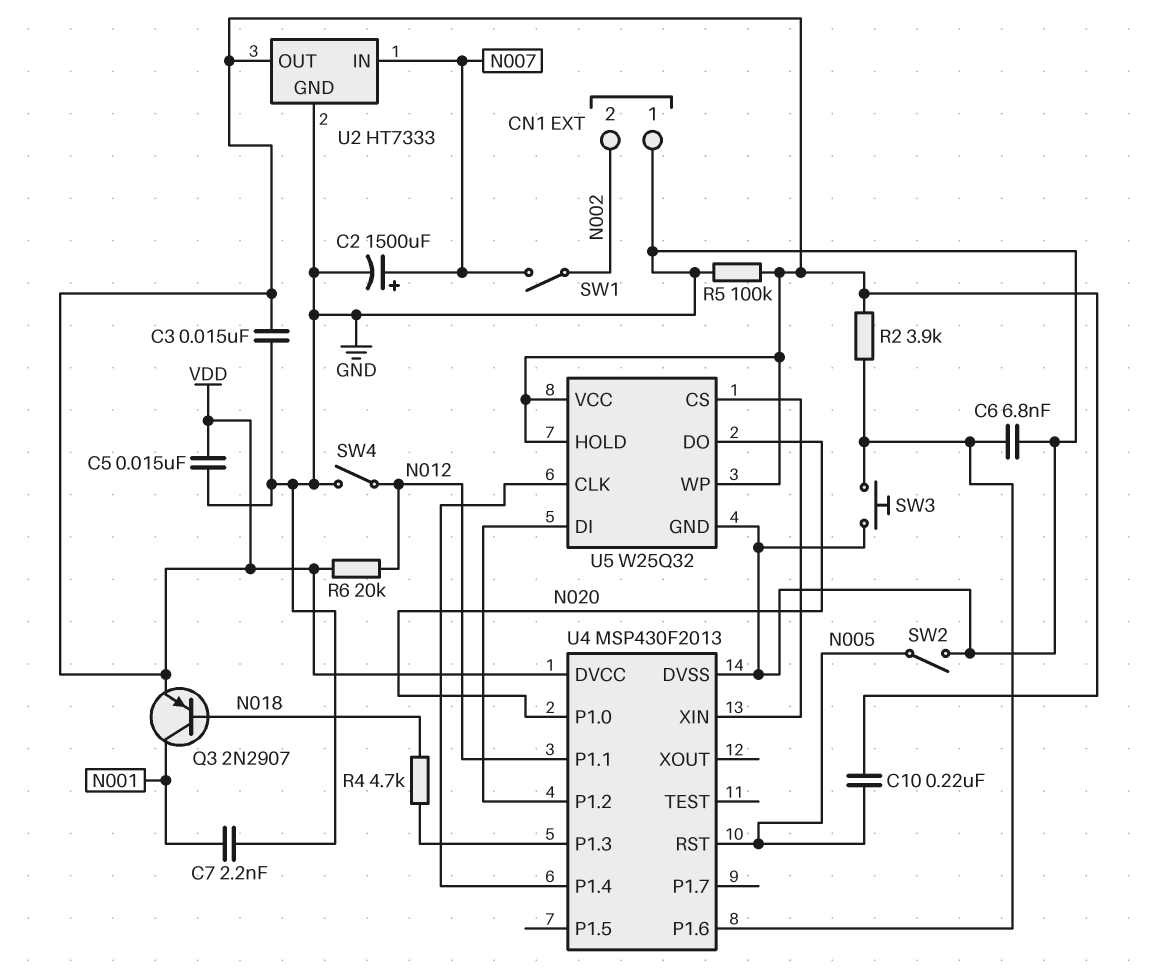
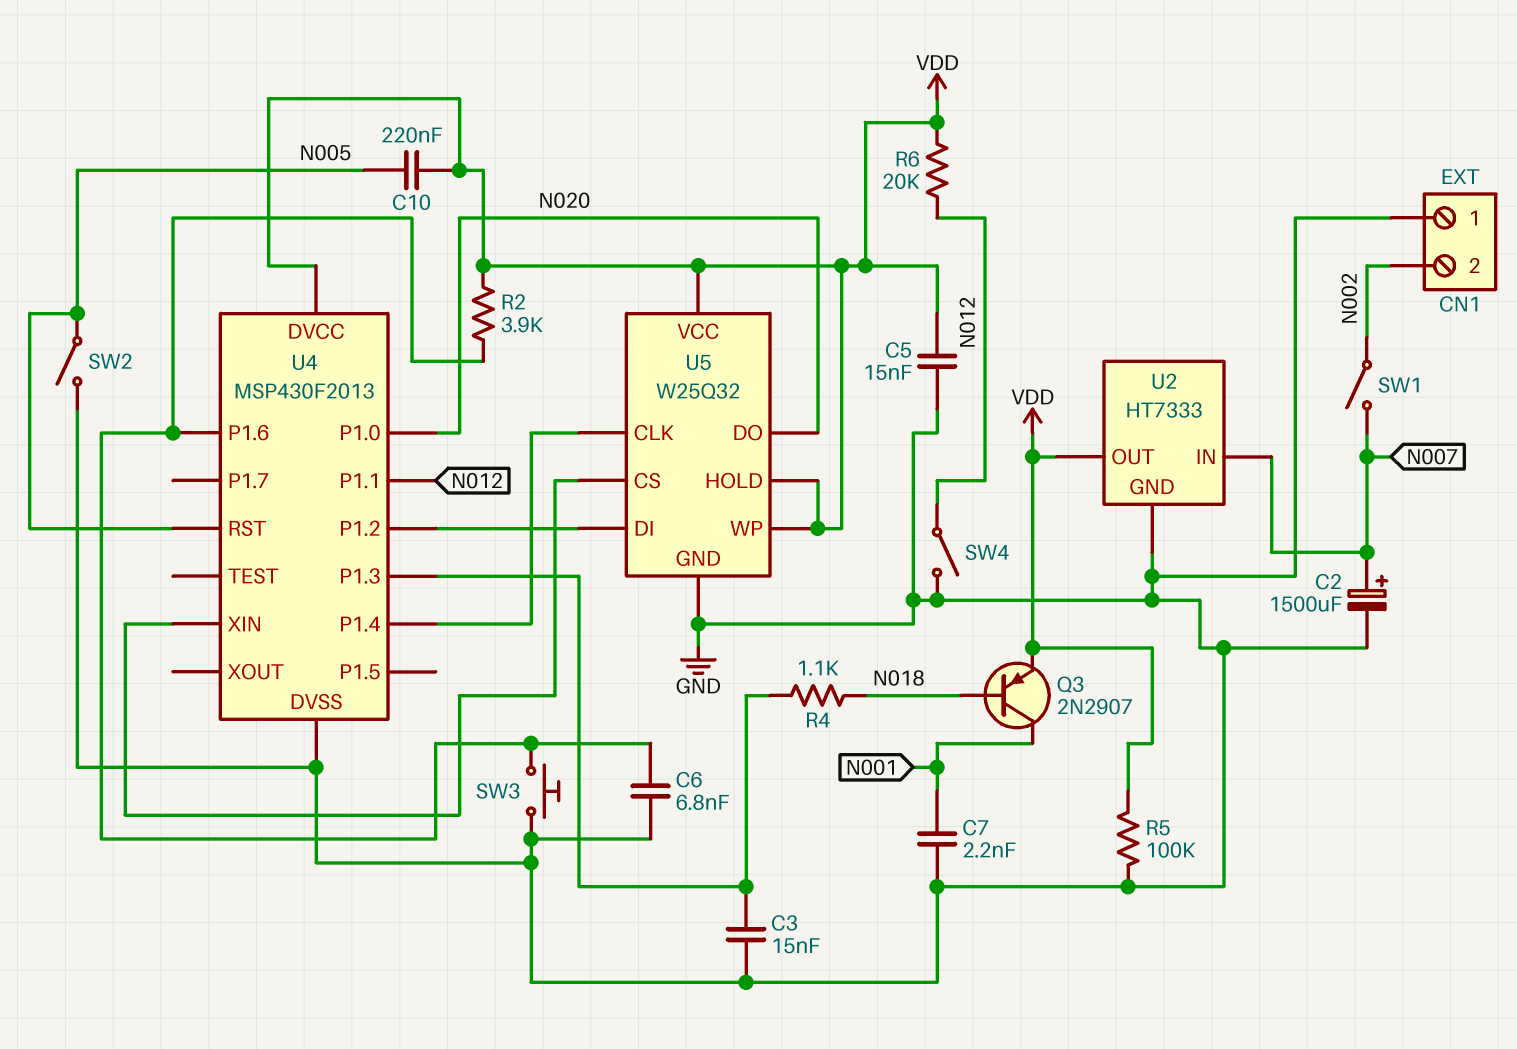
C3: 15nF (GND, VDD) -> 15nF (GND, U4/P1.3)
R4: 4.7k (N018, U4/P1.3) -> 1.1k (N018, U4/P1.3)

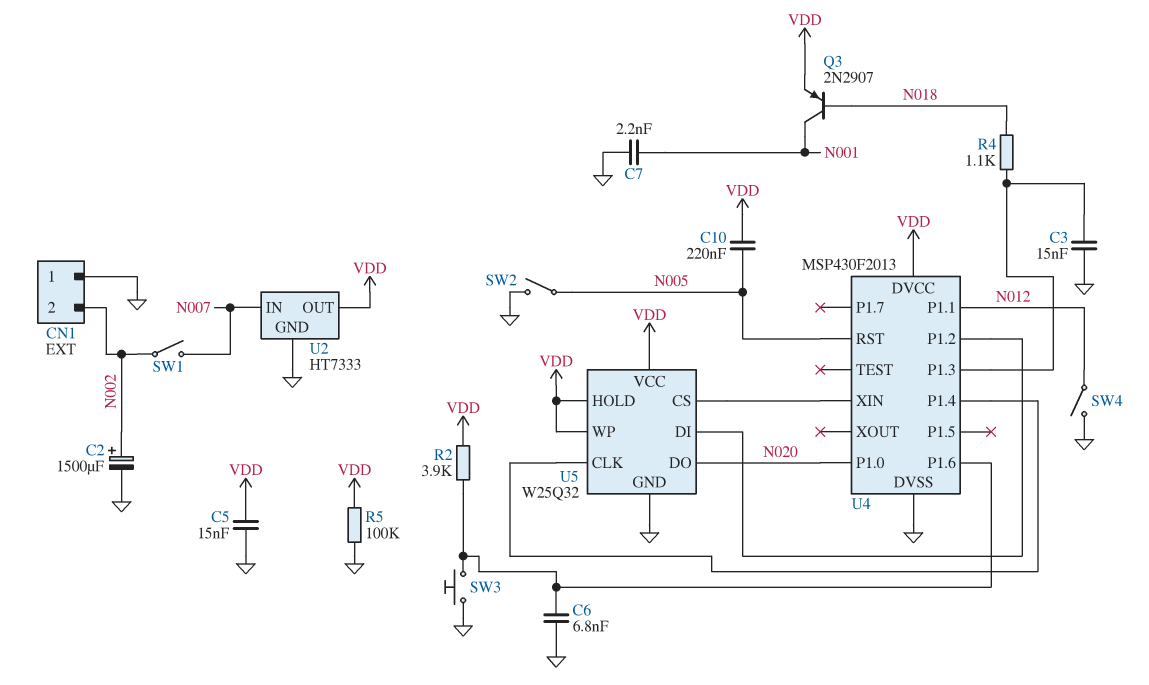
C2: 1500uF (plus N007, minus GND) -> 1500uF (plus N002, minus GND)
R6: 20k (N012, VDD) -> none

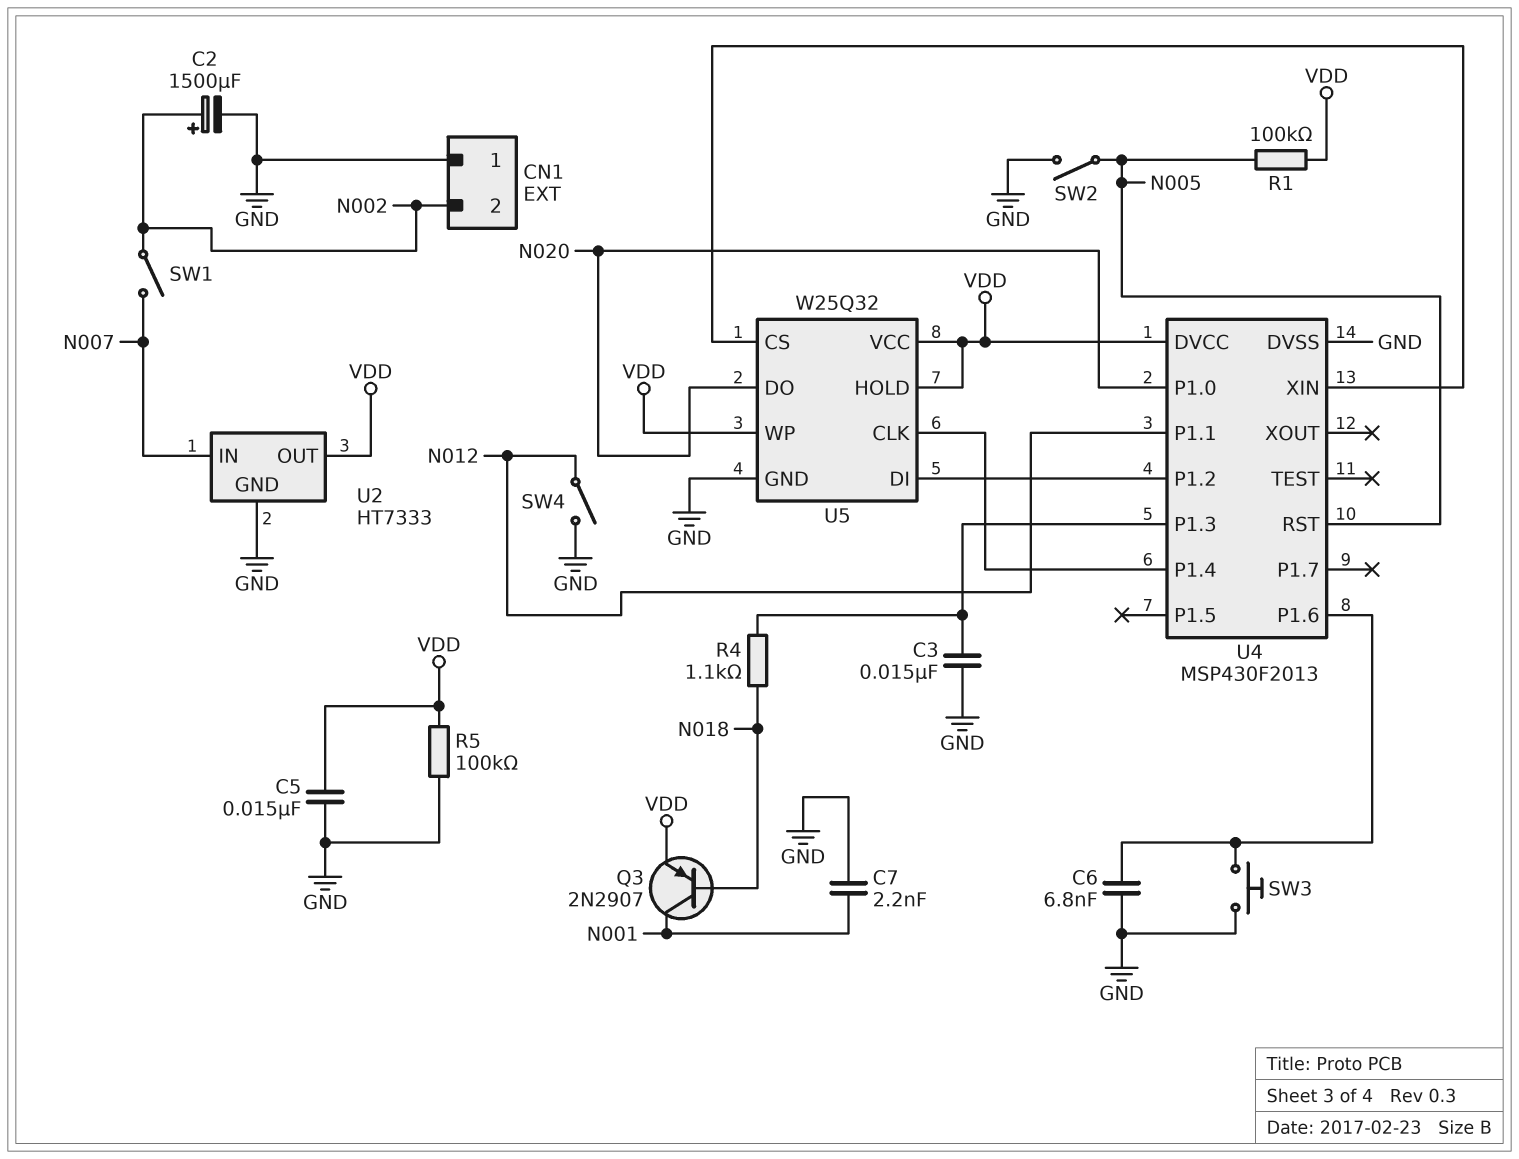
C10: 220nF (N005, VDD) -> none
R1: none -> 100k (N005, VDD)
R2: 3.9k (U4/P1.6, VDD) -> none

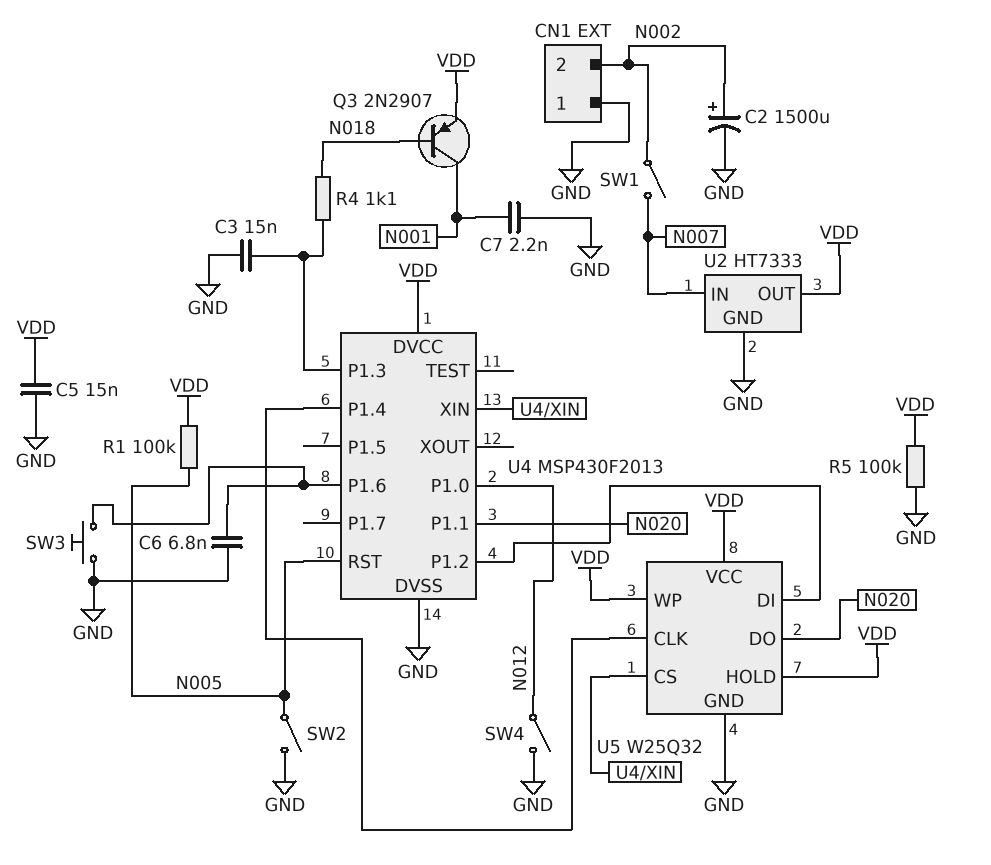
U4 pin P1.0: N020 -> N012
U4 pin P1.1: N012 -> N020

